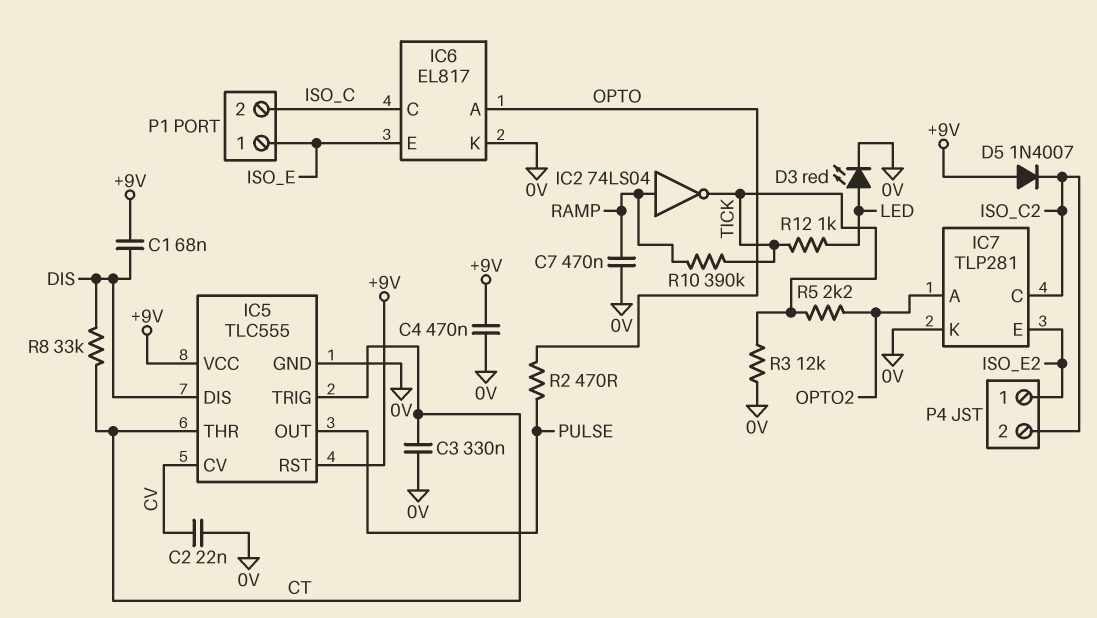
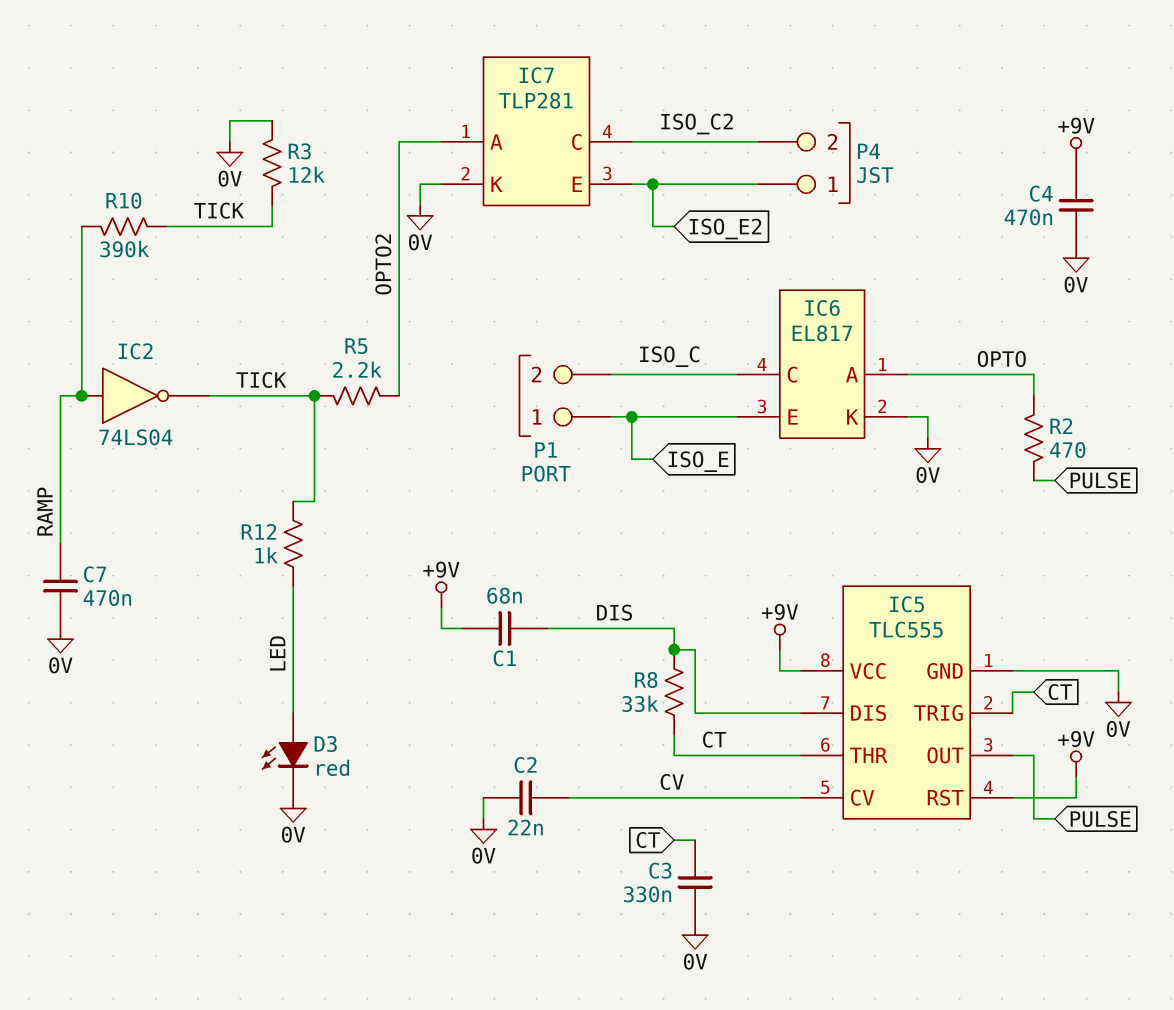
D5: diode 1N4007 (A +9V, K ISO_C2) -> none

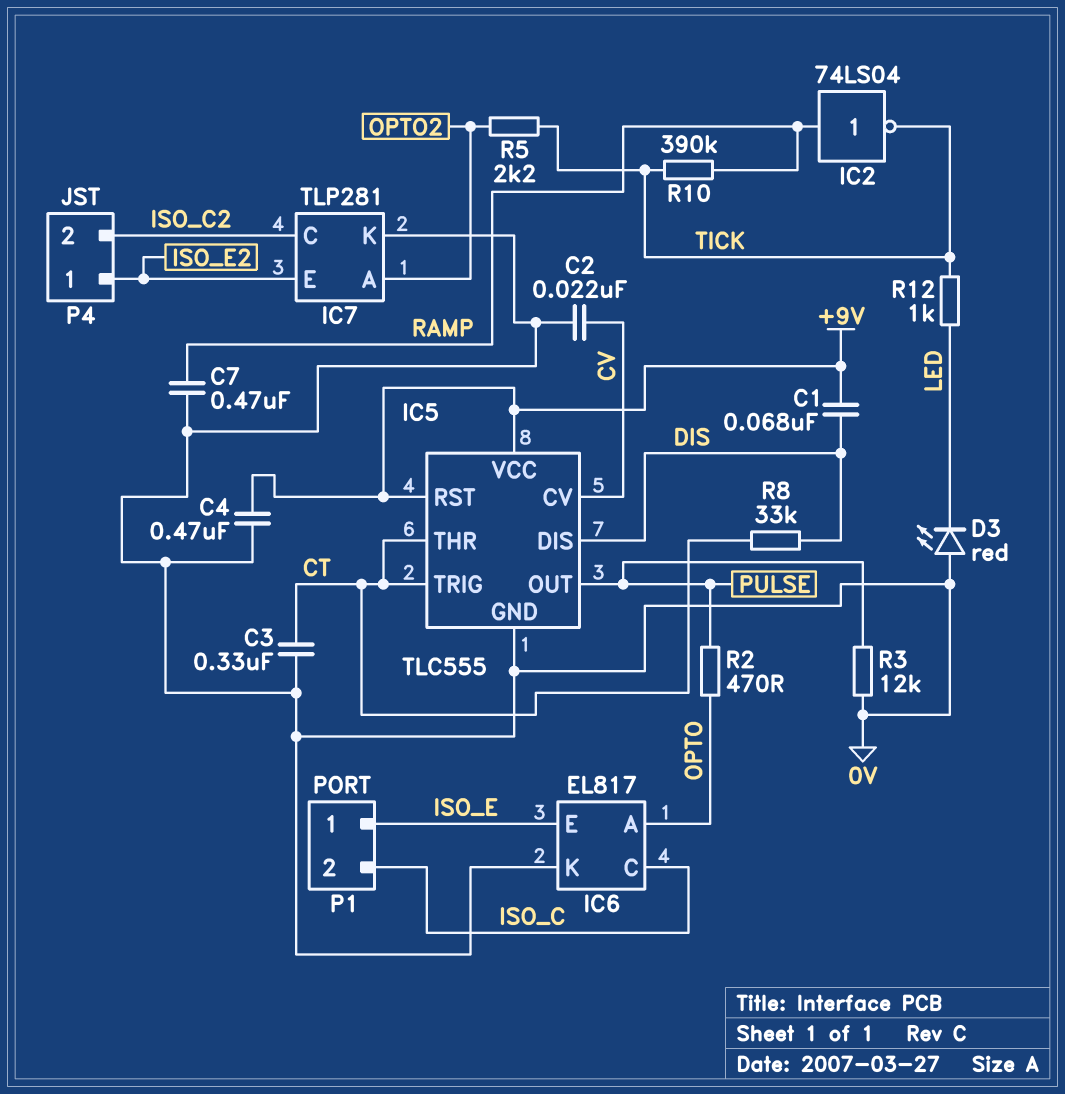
D3: LED red (A LED, K 0V) -> LED red (A 0V, K LED)
R3: 12k (0V, TICK) -> 12k (0V, PULSE)

